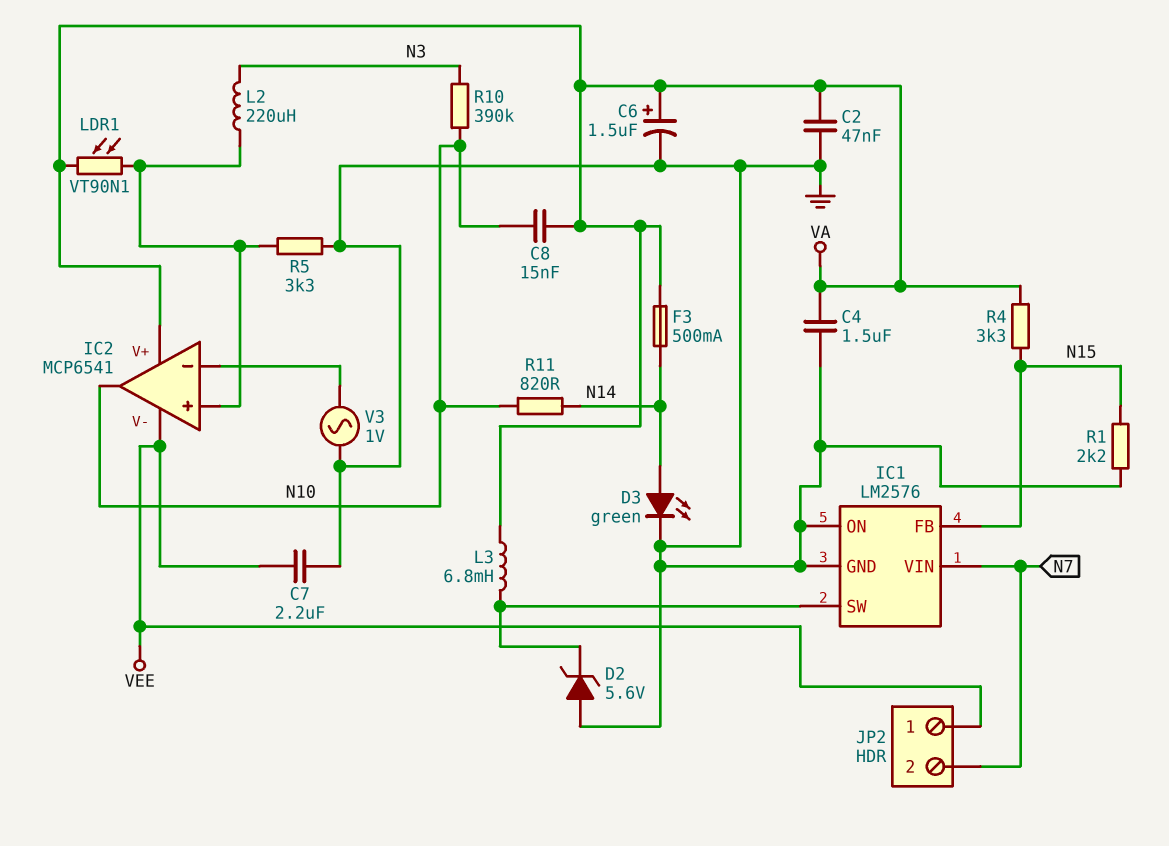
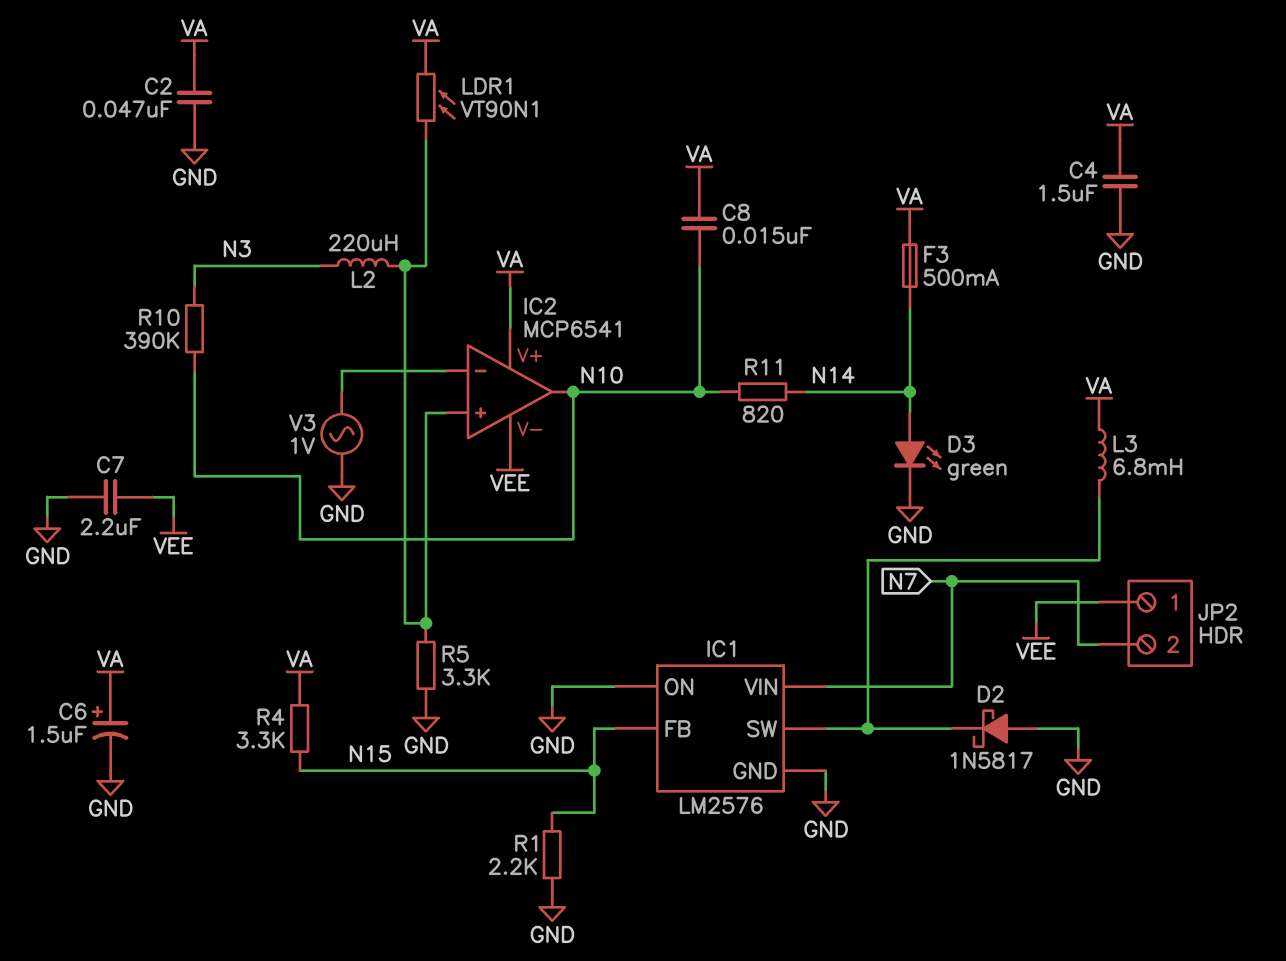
D2: zener 5.6V (A GND, K IC1/SW) -> schottky 1N5817 (A GND, K IC1/SW)

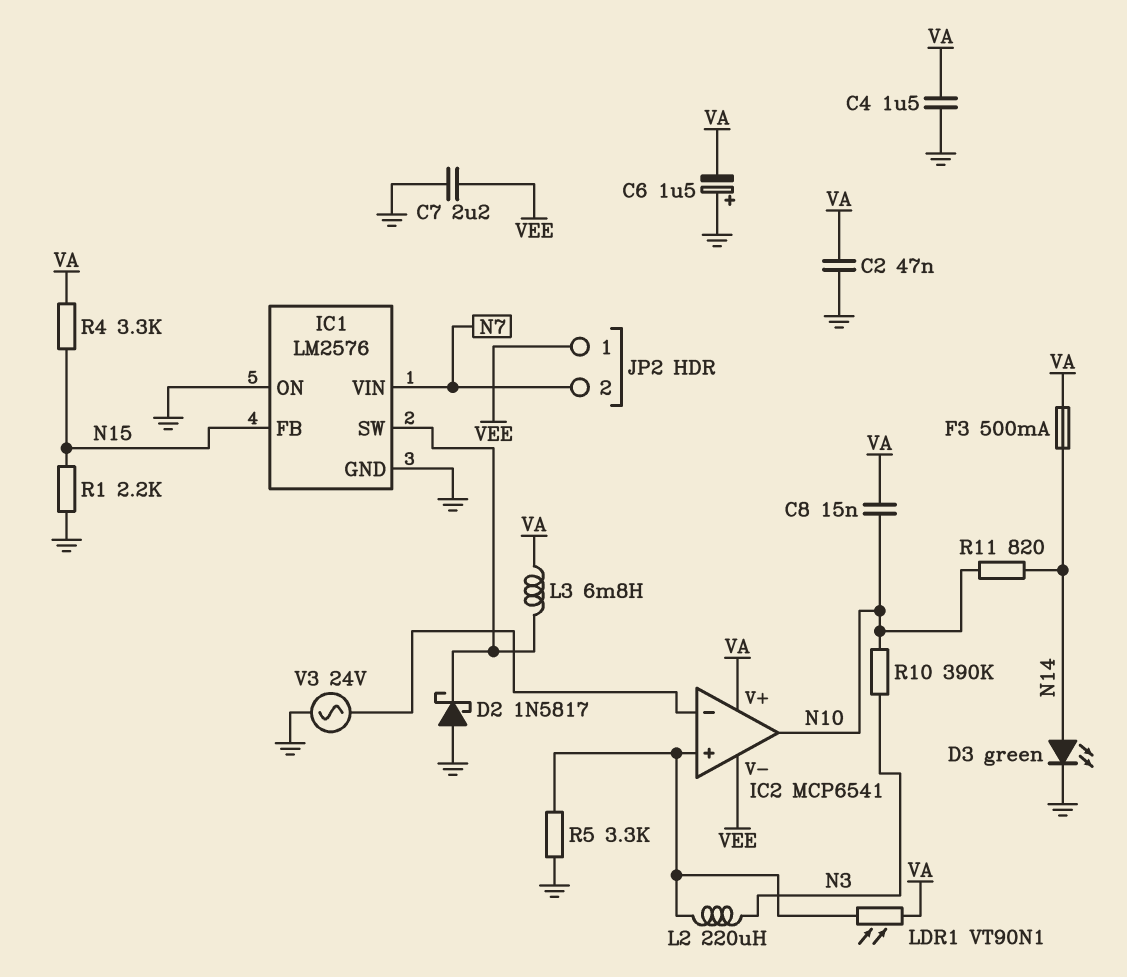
C6: 1.5uF (plus VA, minus GND) -> 1.5uF (plus GND, minus VA)
V3: AC 1V (GND, IC2/in-) -> AC 24V (GND, IC2/in-)

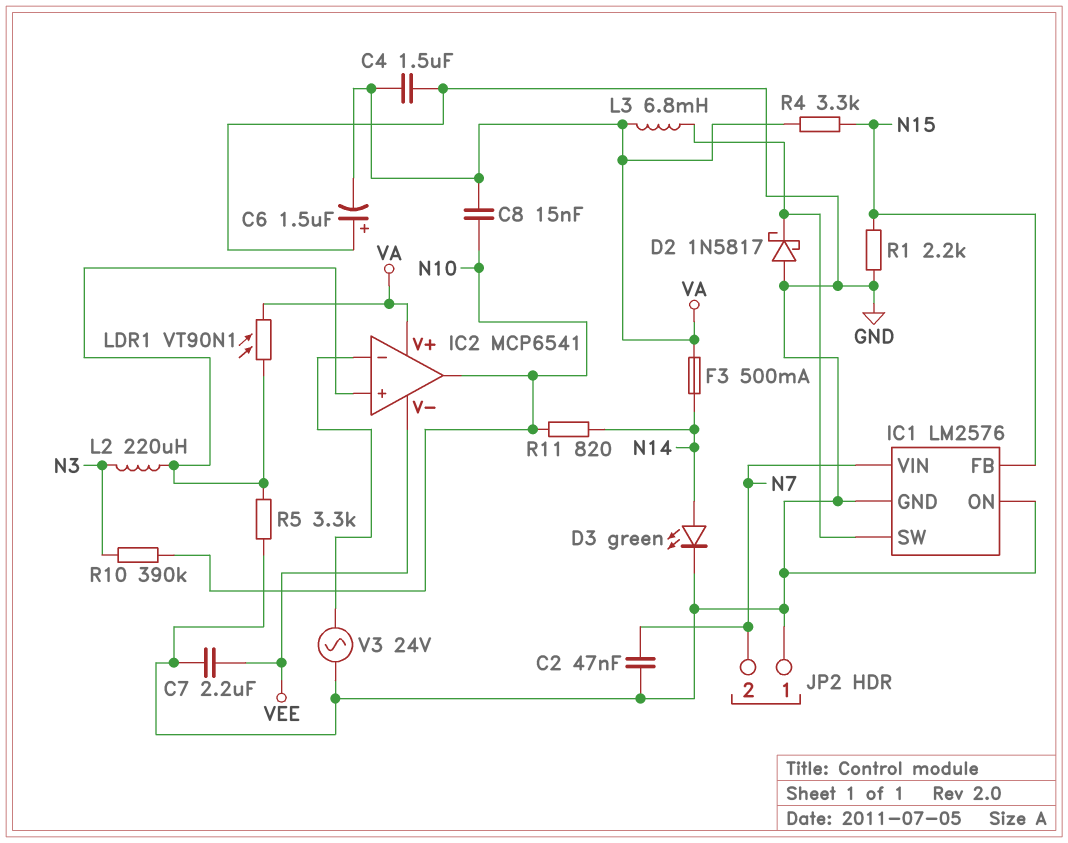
C2: 47nF (GND, VA) -> 47nF (GND, N7)
JP2 pin 1: VEE -> GND

